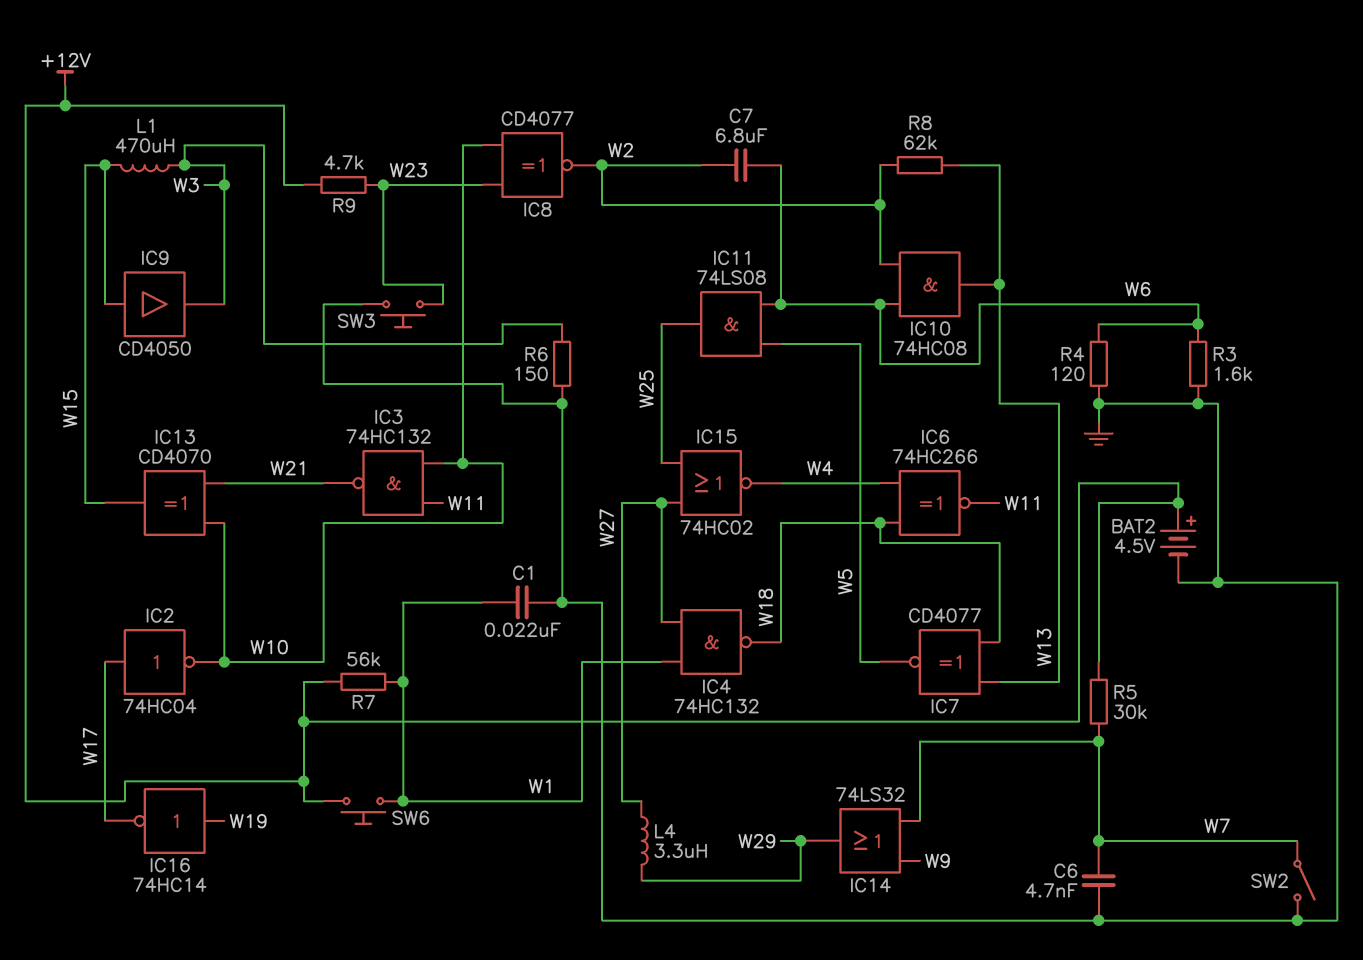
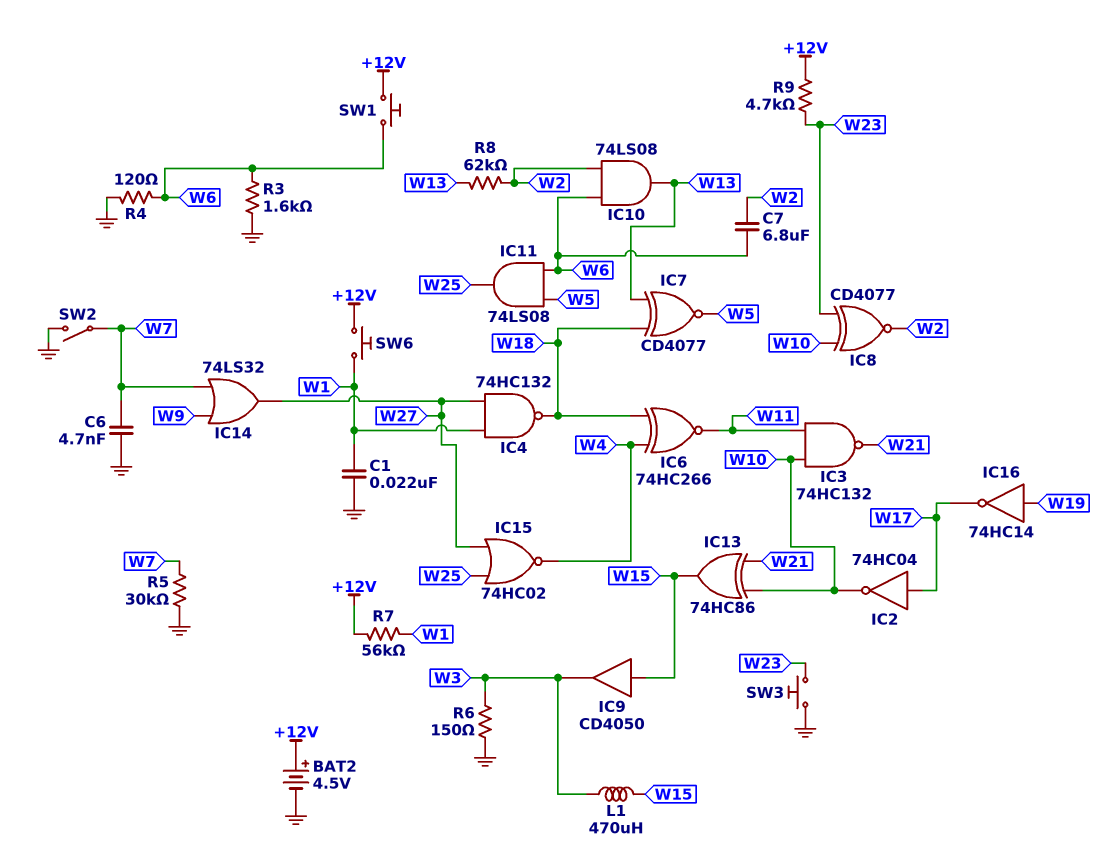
IC10: AND 74HC08 (in W2, in W6, out W13) -> AND 74LS08 (in W2, in W6, out W13)
IC13: XOR CD4070 (in W10, in W21, out W15) -> XOR 74HC86 (in W10, in W21, out W15)
IC14: OR 74LS32 (in W7, in W9, out W29) -> OR 74LS32 (in W7, in W9, out W27)
L4: 3.3uH (W27, W29) -> none
R5: 30k (+12V, W7) -> 30k (GND, W7)
SW1: none -> button (+12V, W6)

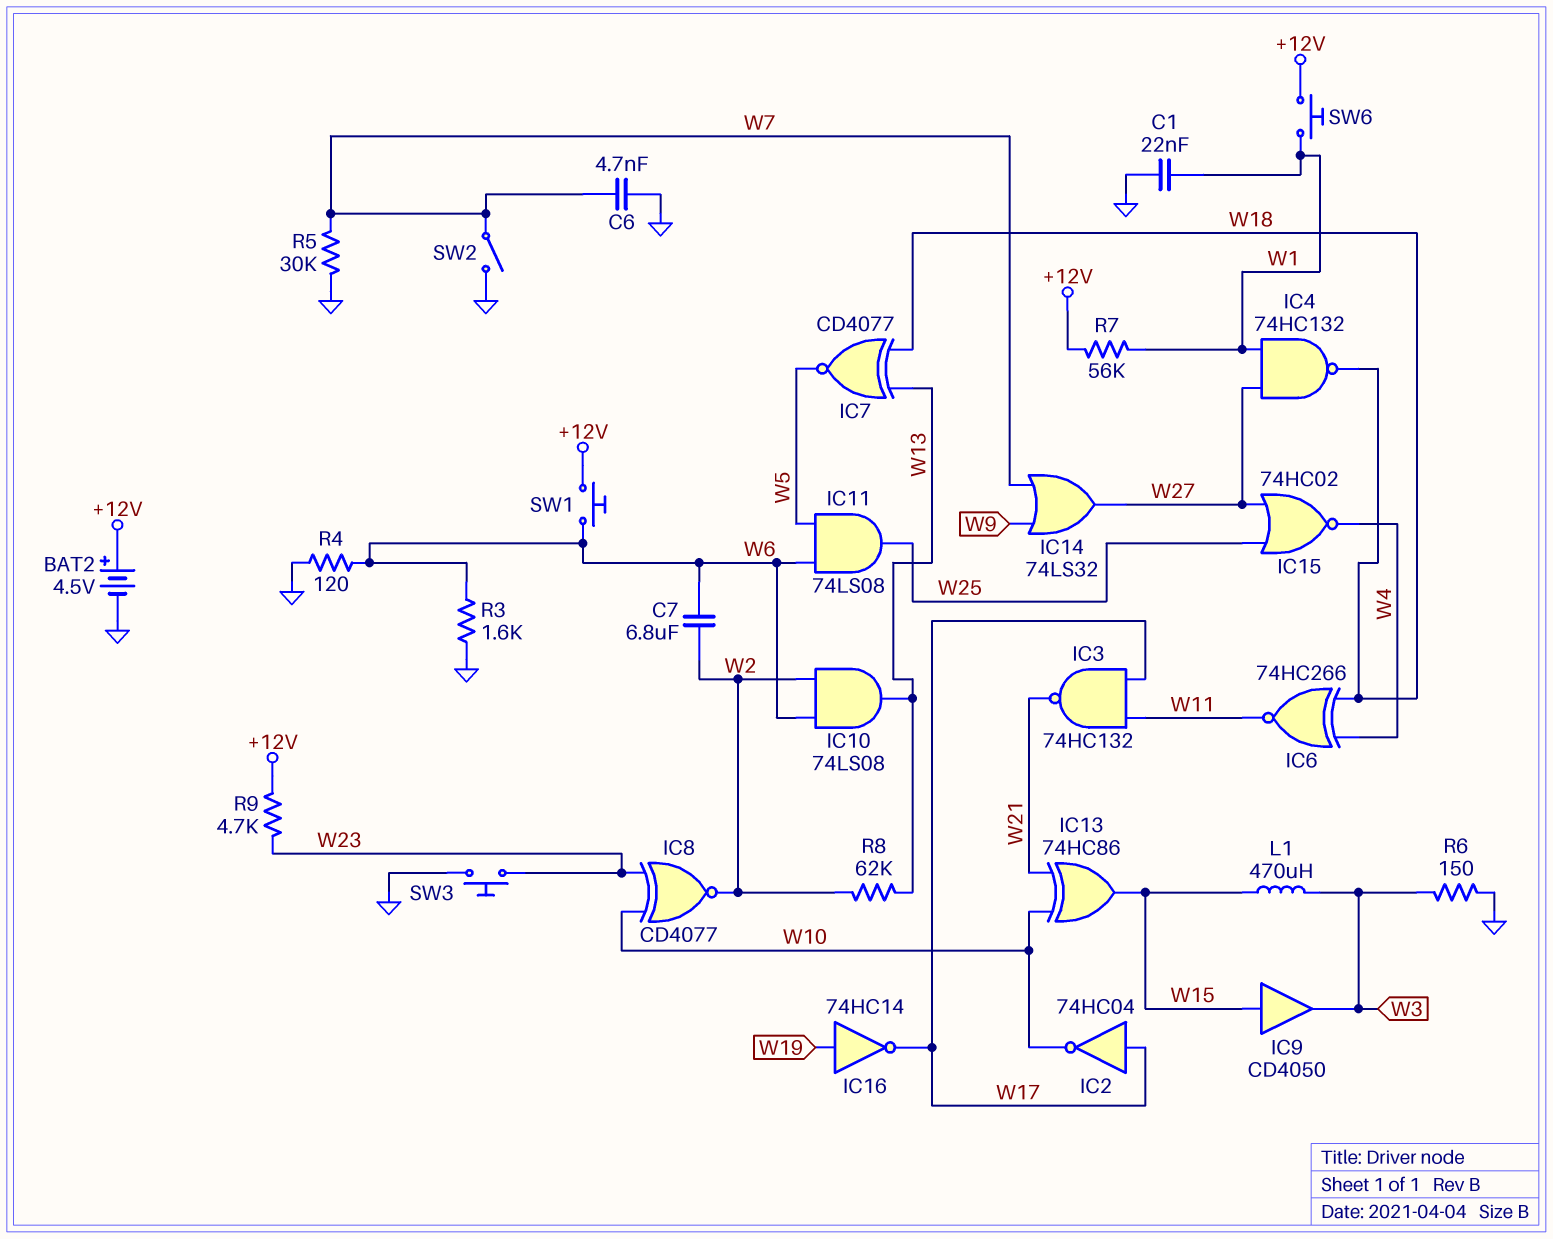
IC3: NAND 74HC132 (in W10, in W11, out W21) -> NAND 74HC132 (in W11, in W17, out W21)

